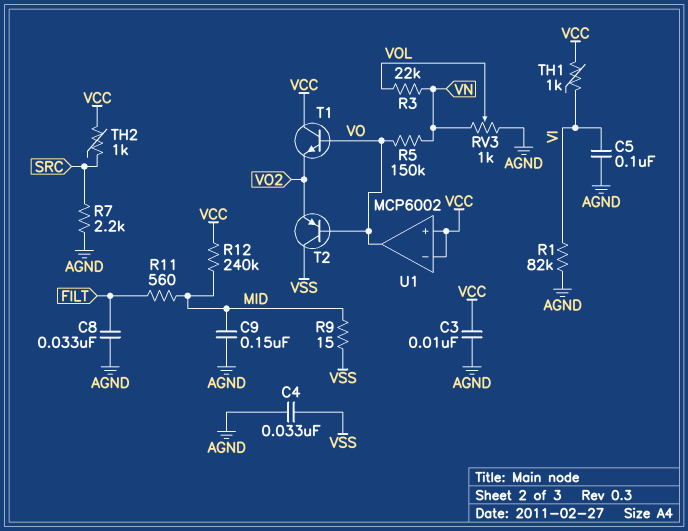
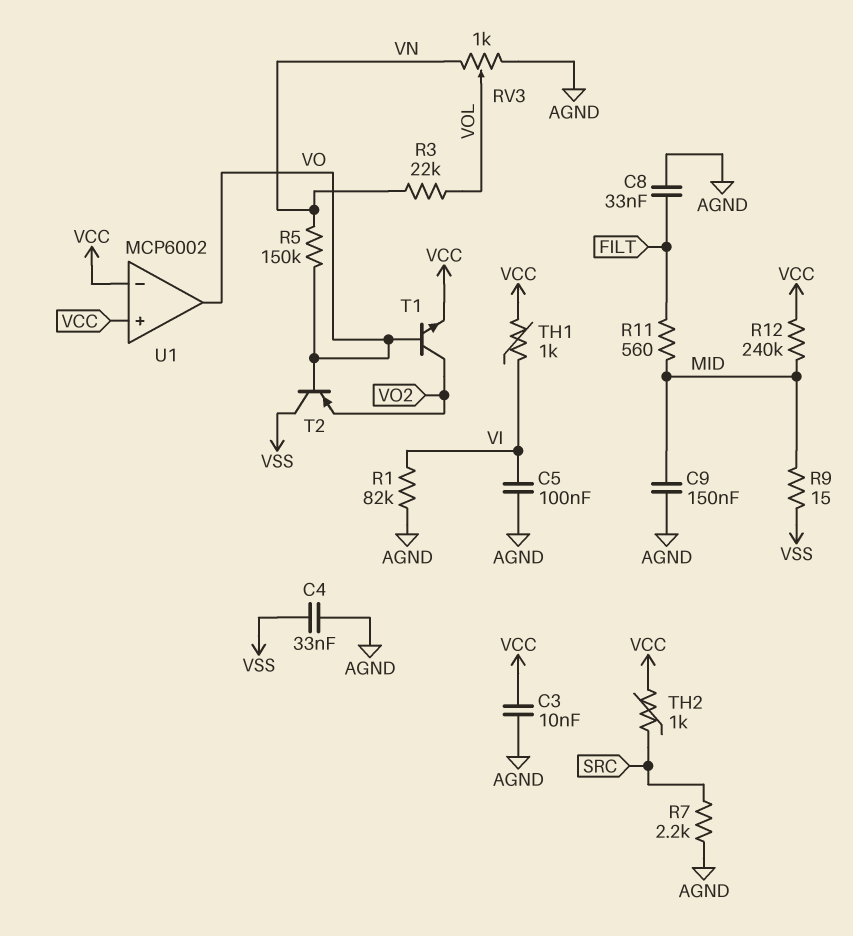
T1: NPN (B VO, C VCC, E VO2) -> NPN (B VO, C VO2, E VCC)

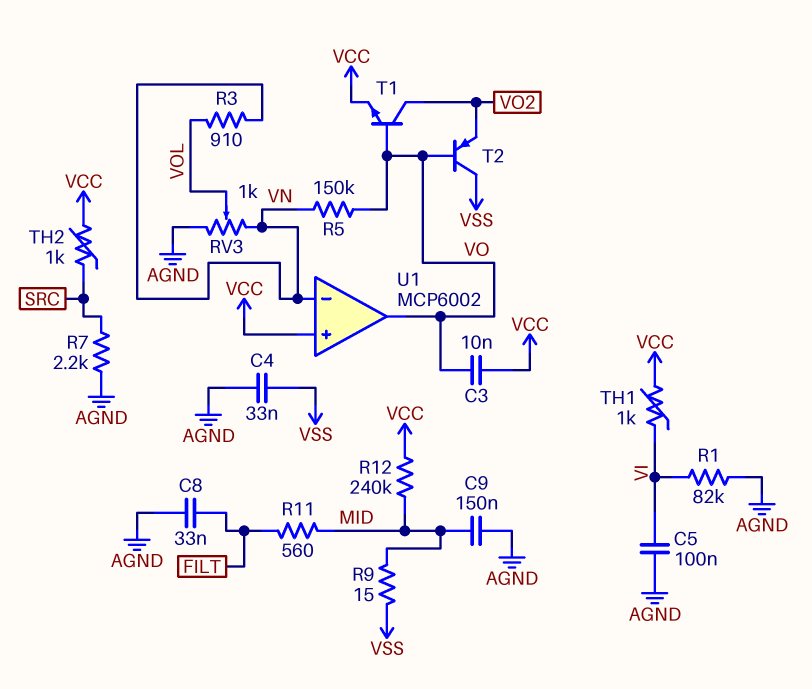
C3: 10nF (AGND, VCC) -> 10nF (VCC, VO)
R3: 22k (VN, VOL) -> 910 (VN, VOL)
U1 pin in-: VCC -> VN

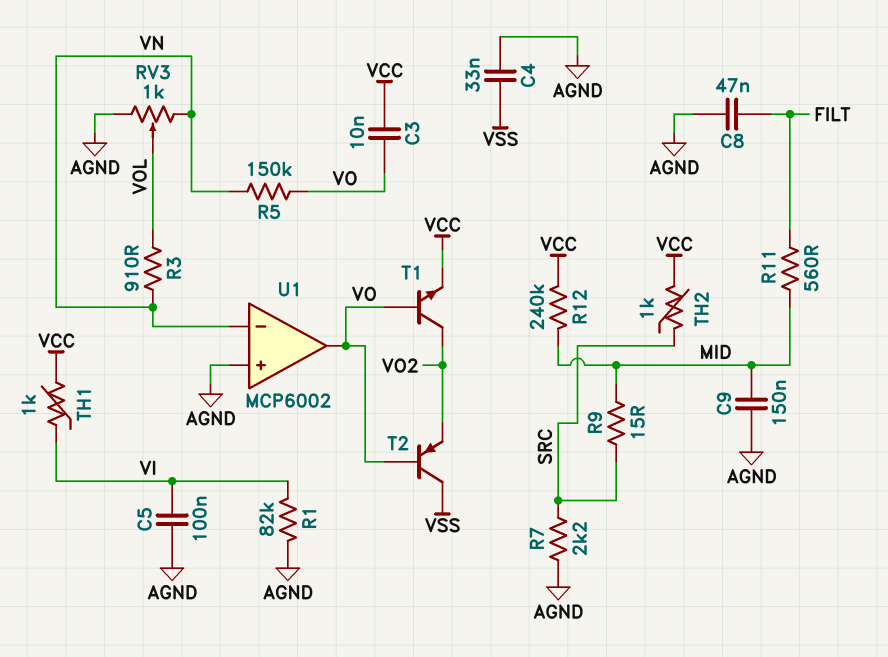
C8: 33nF (AGND, FILT) -> 47nF (AGND, FILT)
R9: 15 (MID, VSS) -> 15 (MID, SRC)
U1 pin in+: VCC -> AGND

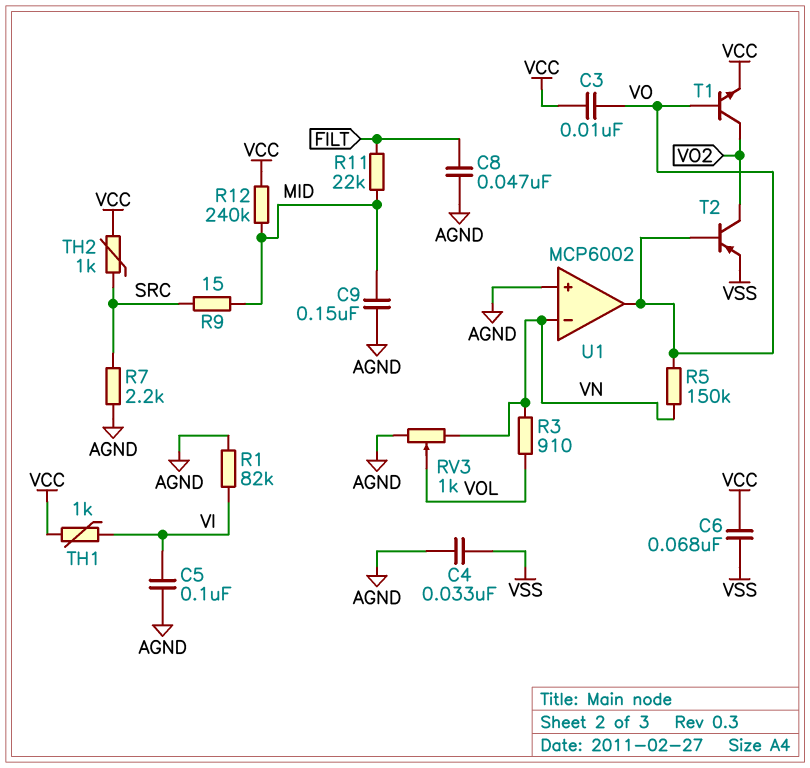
C6: none -> 68nF (VCC, VSS)
R11: 560 (FILT, MID) -> 22k (FILT, MID)
T2: PNP (B VO, C VSS, E VO2) -> PNP (B VO, C VO2, E VSS)

